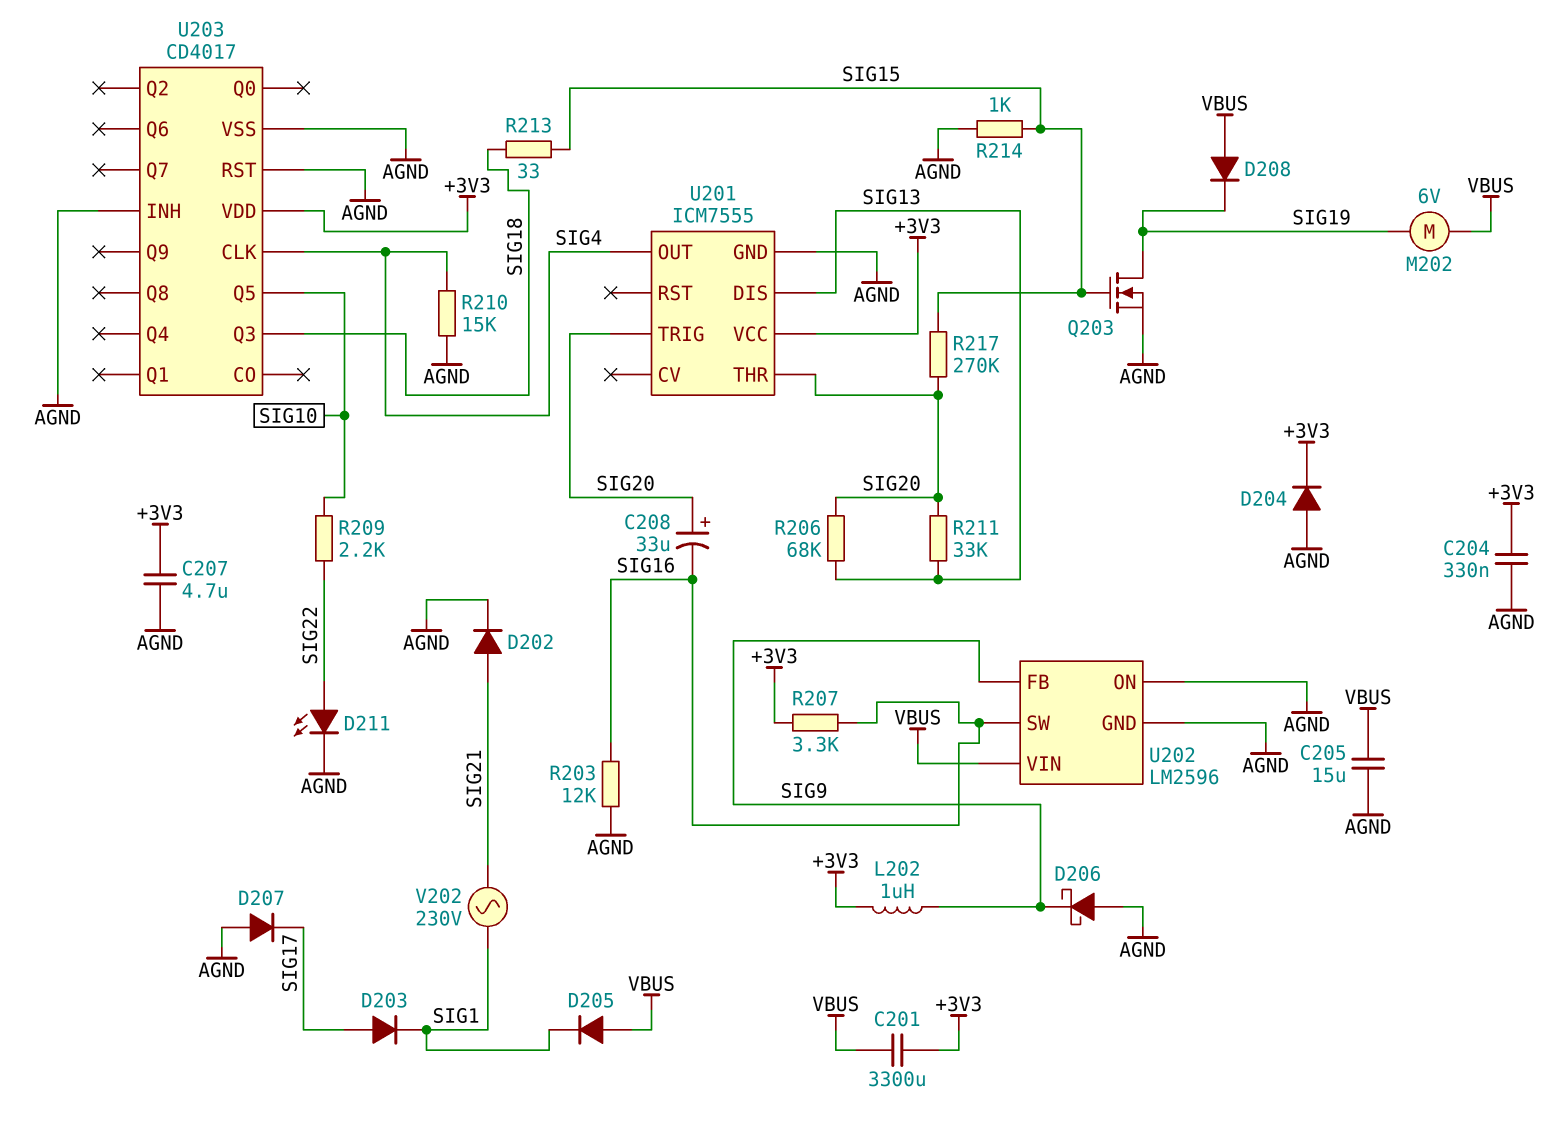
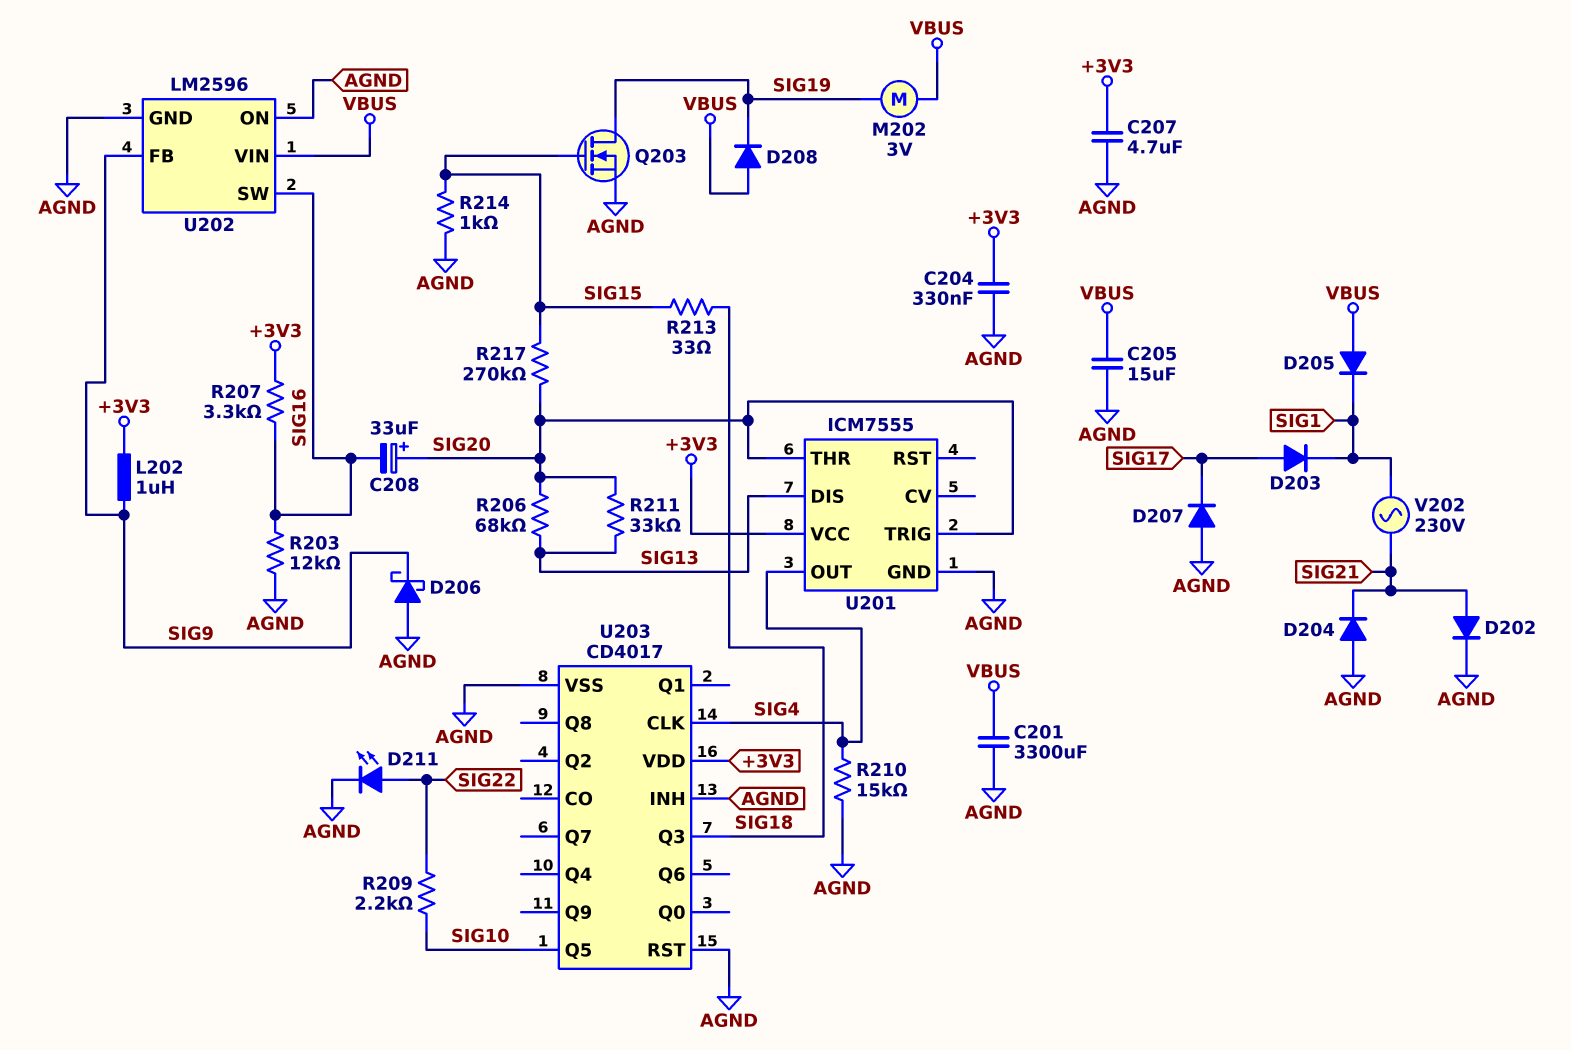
C201: 3300uF (+3V3, VBUS) -> 3300uF (AGND, VBUS)
D204: diode (A AGND, K +3V3) -> diode (A AGND, K SIG21)
M202: motor 6V (SIG19, VBUS) -> motor 3V (SIG19, VBUS)

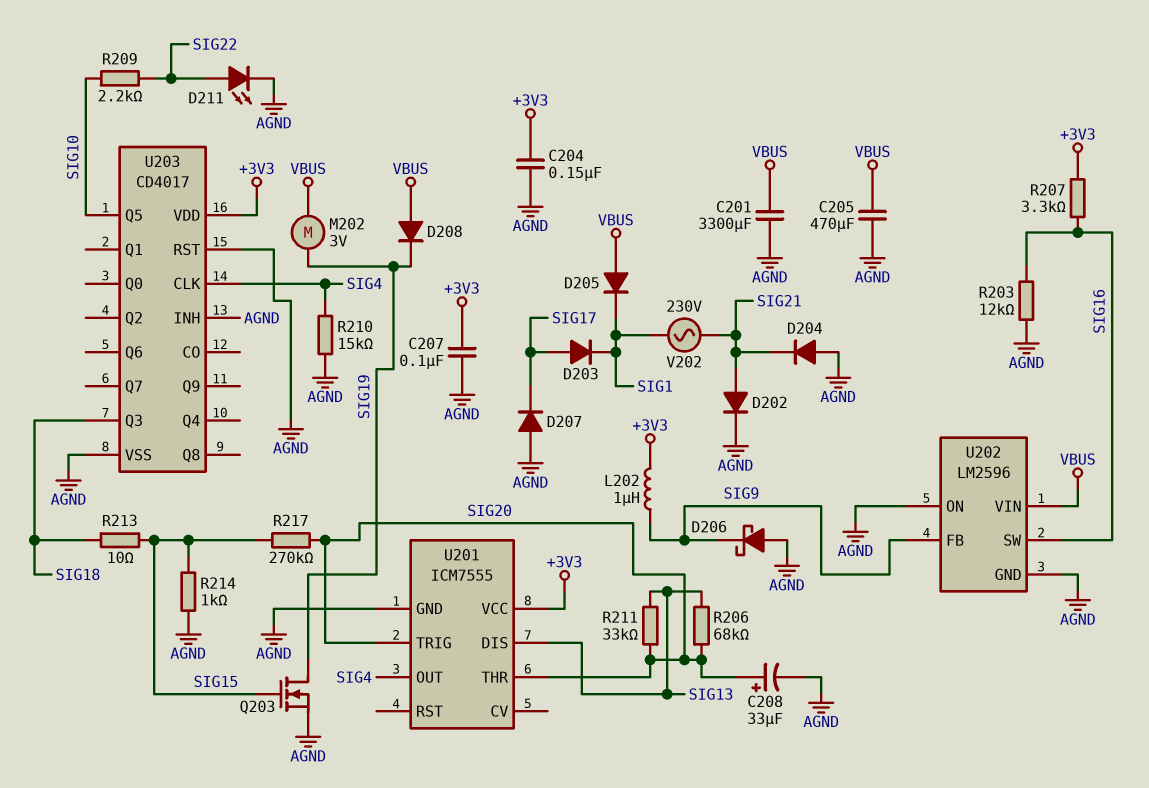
C204: 330nF (+3V3, AGND) -> 150nF (+3V3, AGND)
C205: 15uF (AGND, VBUS) -> 470uF (AGND, VBUS)
C207: 4.7uF (+3V3, AGND) -> 100nF (+3V3, AGND)
C208: 33uF (plus SIG20, minus SIG16) -> 33uF (plus SIG20, minus AGND)
R213: 33 (SIG15, SIG18) -> 10 (SIG15, SIG18)

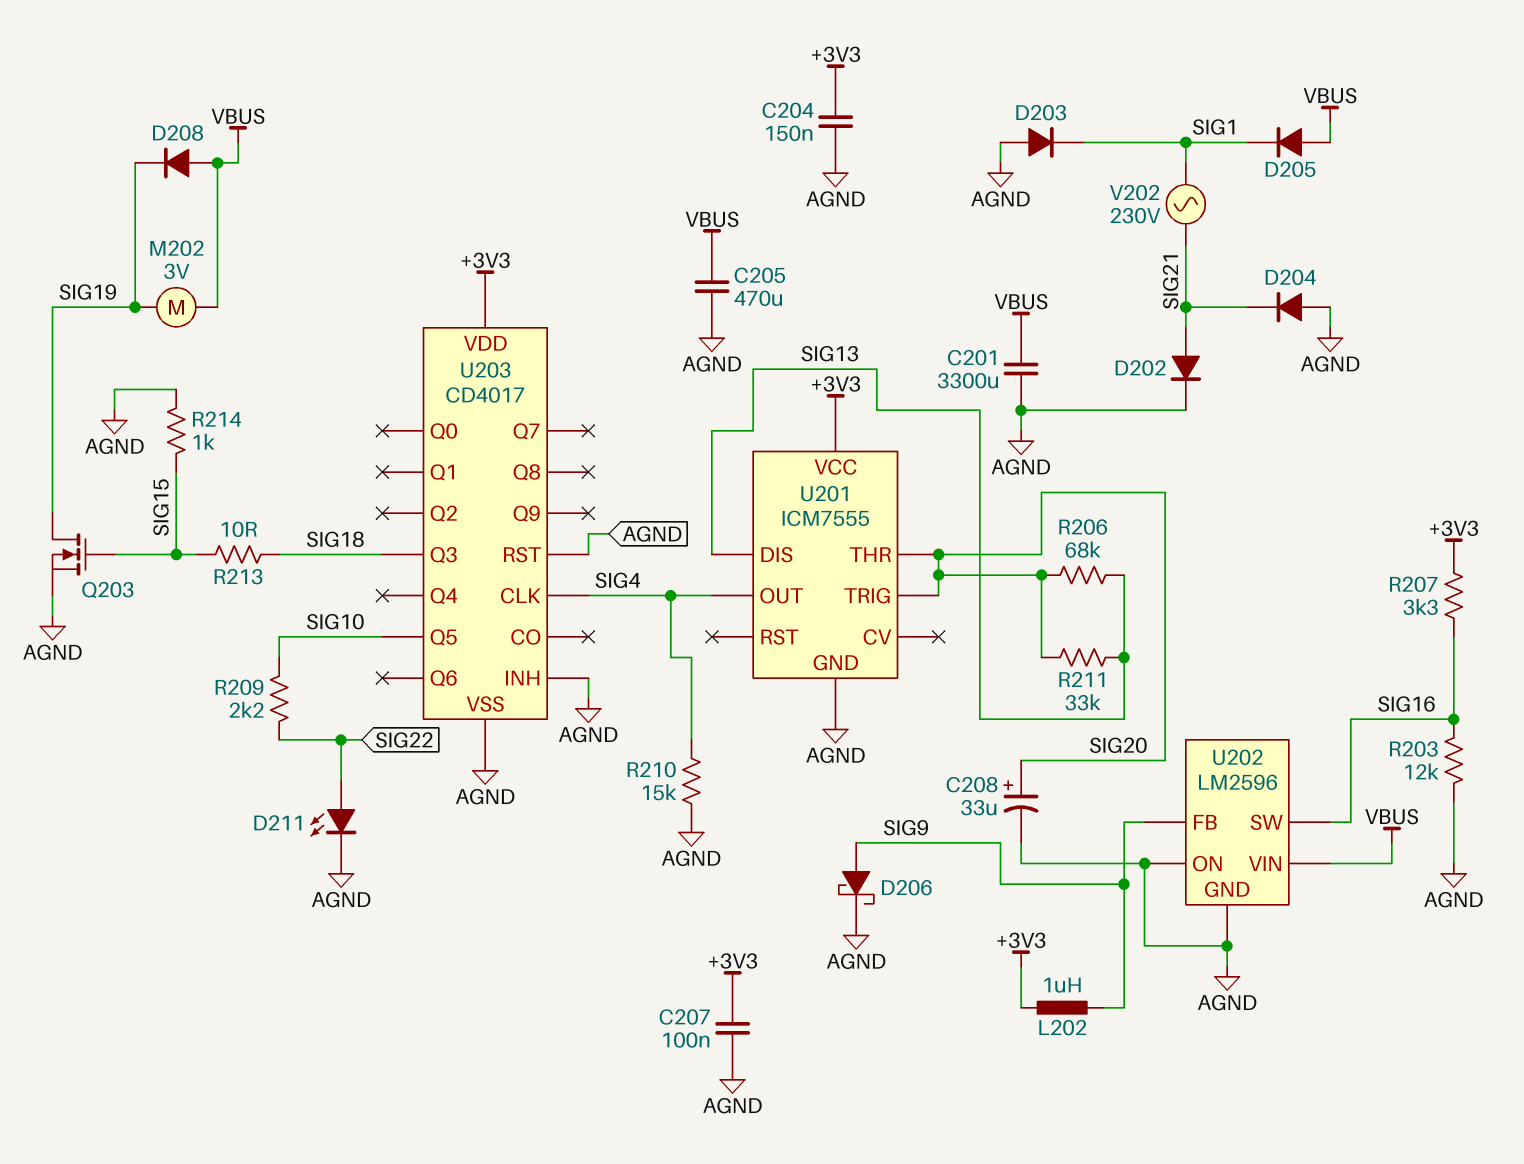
D203: diode (A SIG17, K SIG1) -> diode (A AGND, K SIG1)
D206: schottky (A AGND, K SIG9) -> schottky (A SIG9, K AGND)
D207: diode (A AGND, K SIG17) -> none
R217: 270k (SIG15, SIG20) -> none

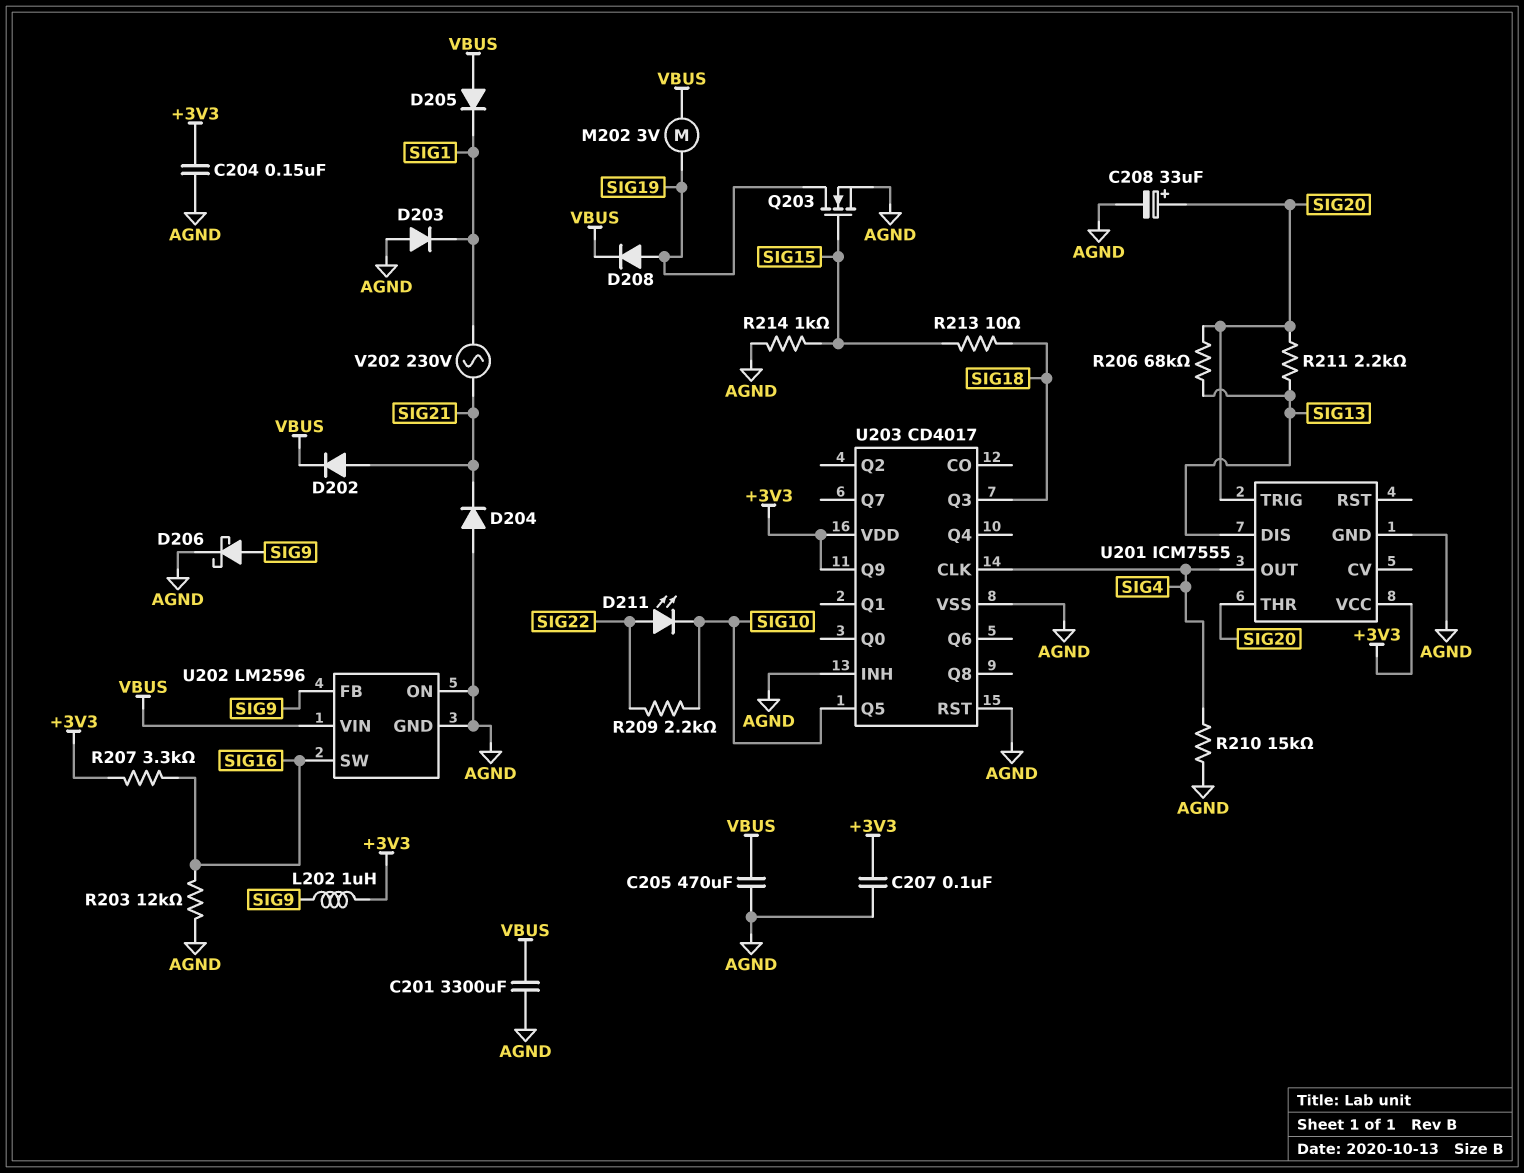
D202: diode (A SIG21, K AGND) -> diode (A SIG21, K VBUS)
D208: diode (A VBUS, K SIG19) -> diode (A SIG19, K VBUS)
D211: LED (A SIG22, K AGND) -> LED (A SIG22, K SIG10)
R211: 33k (SIG13, SIG20) -> 2.2k (SIG13, SIG20)
U203 pin Q9: none -> +3V3

